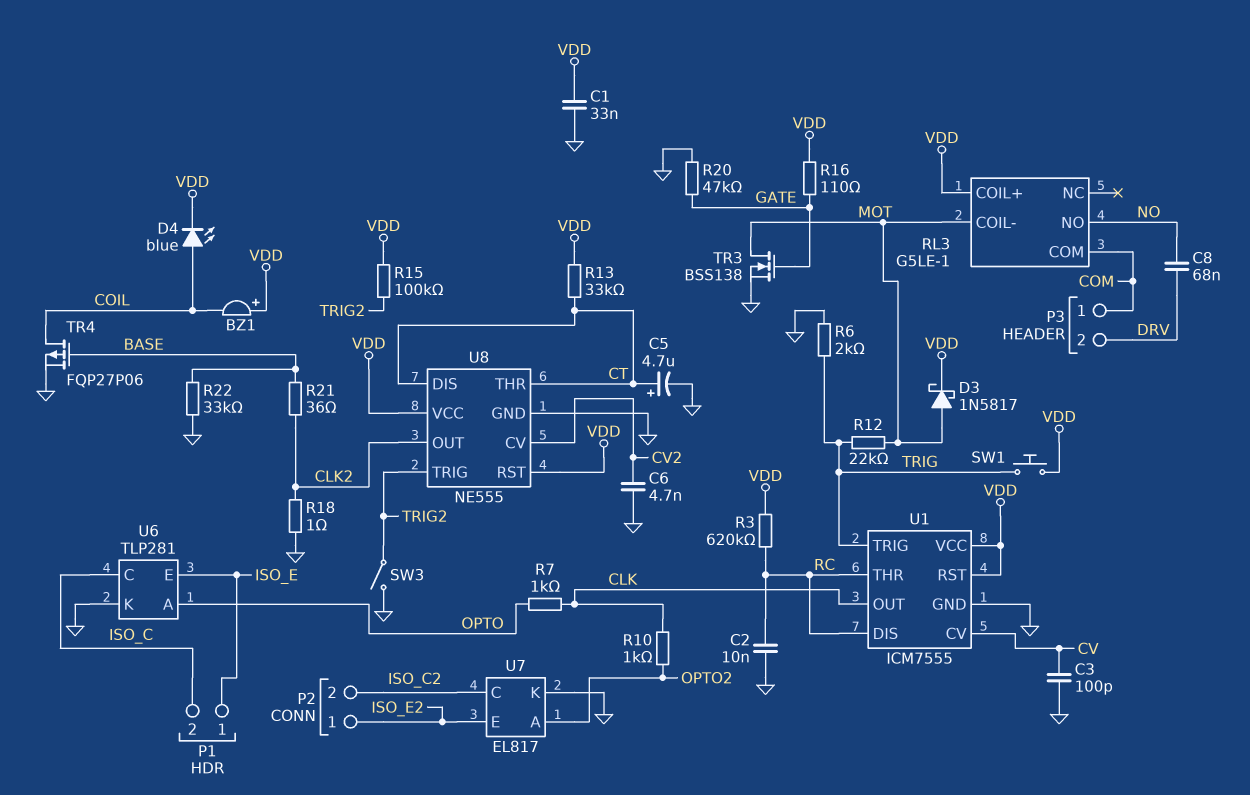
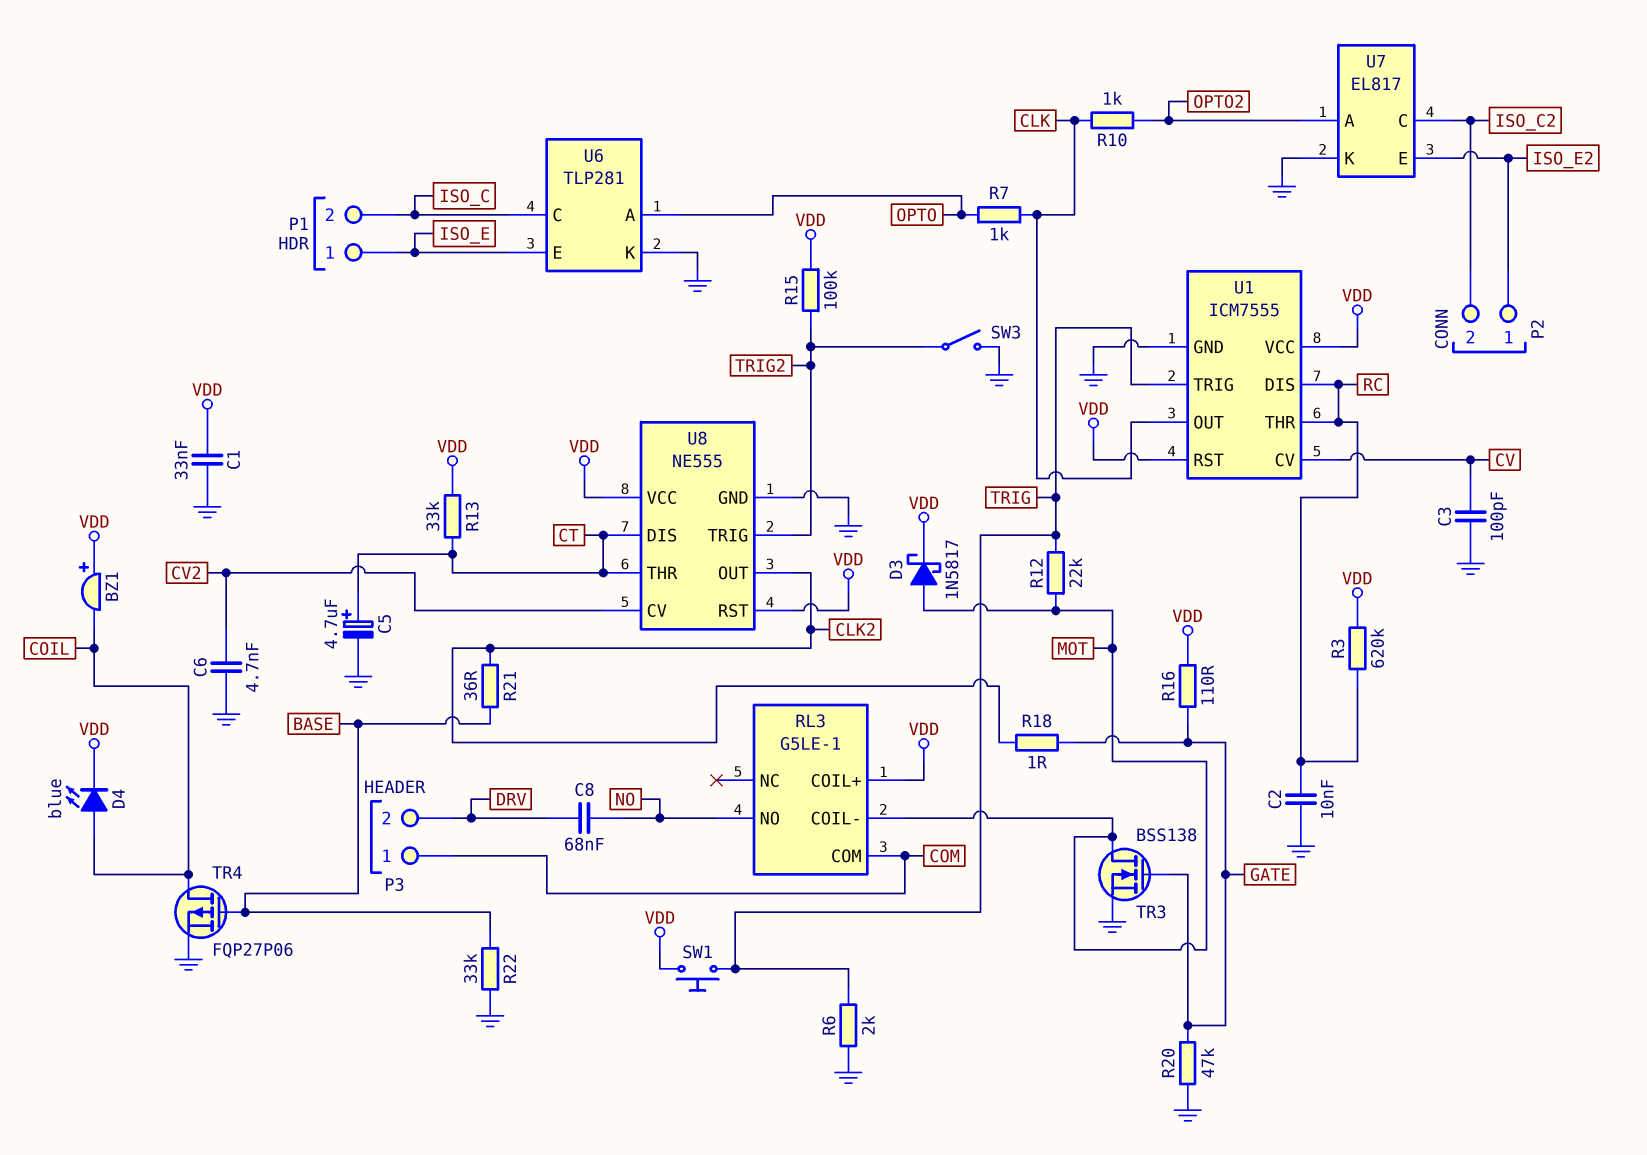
R18: 1 (CLK2, GND) -> 1 (CLK2, GATE)

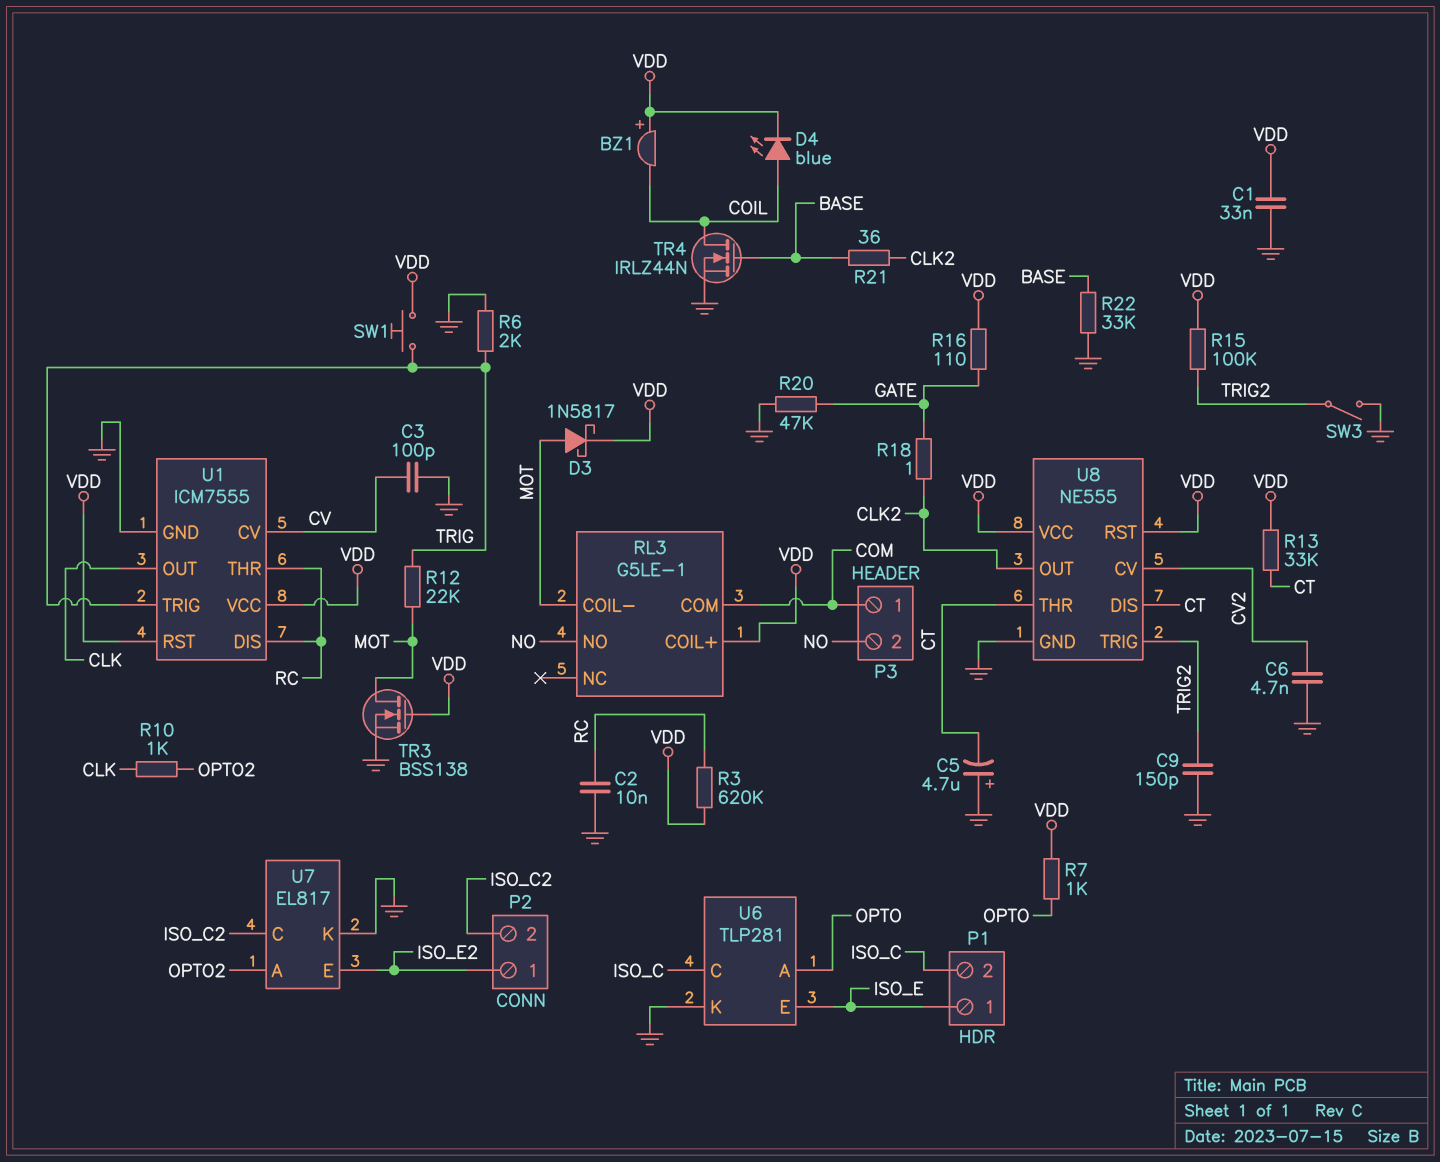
C5: 4.7uF (plus CT, minus GND) -> 4.7uF (plus GND, minus CT)
C8: 68nF (DRV, NO) -> none
C9: none -> 150pF (GND, TRIG2)
P3 pin 2: DRV -> NO
R7: 1k (CLK, OPTO) -> 1k (OPTO, VDD)
TR3: NMOS BSS138 (G GATE, D MOT, S GND) -> NMOS BSS138 (G VDD, D MOT, S GND)
TR4: PMOS FQP27P06 (G BASE, D COIL, S GND) -> NMOS IRLZ44N (G BASE, D COIL, S GND)

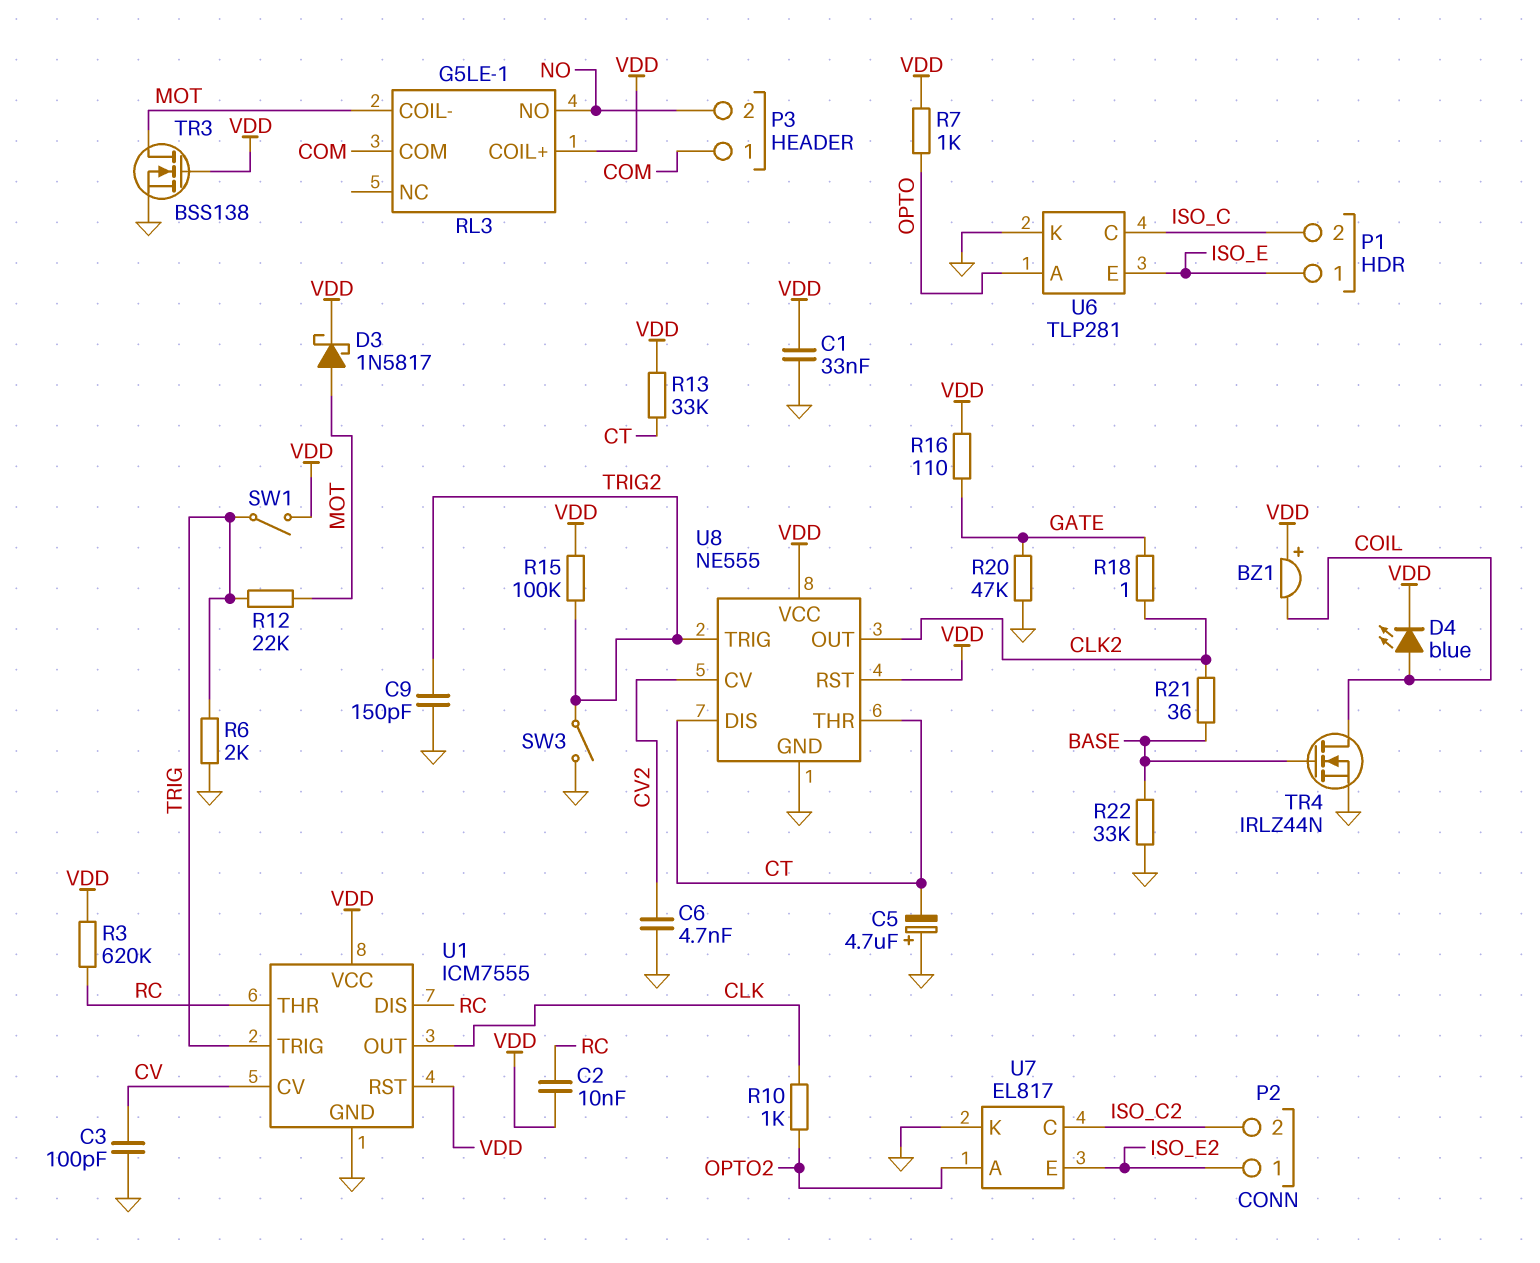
C2: 10nF (GND, RC) -> 10nF (RC, VDD)
SW1: button (TRIG, VDD) -> switch (TRIG, VDD)

